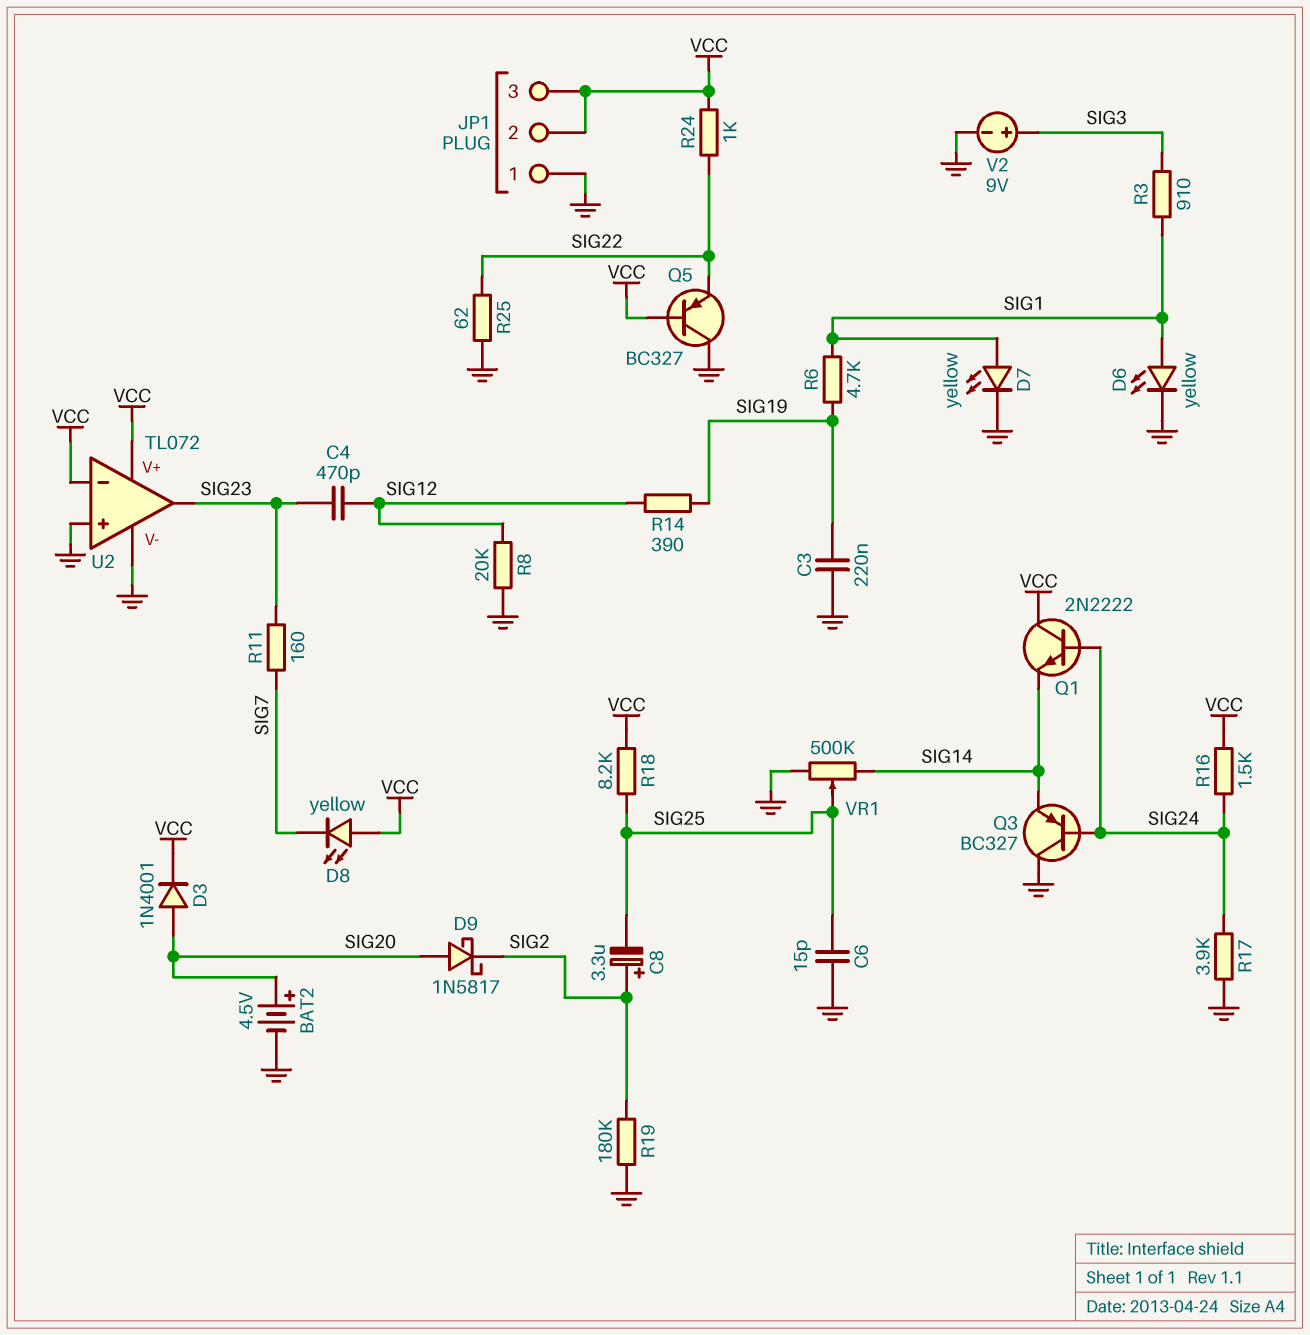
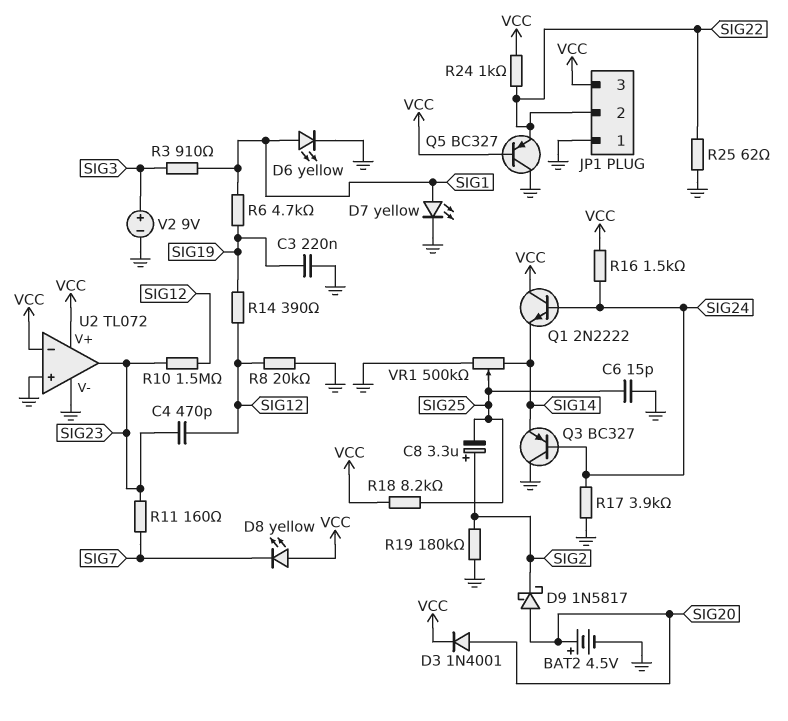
JP1 pin 2: VCC -> SIG22
R10: none -> 1.5M (SIG12, SIG23)

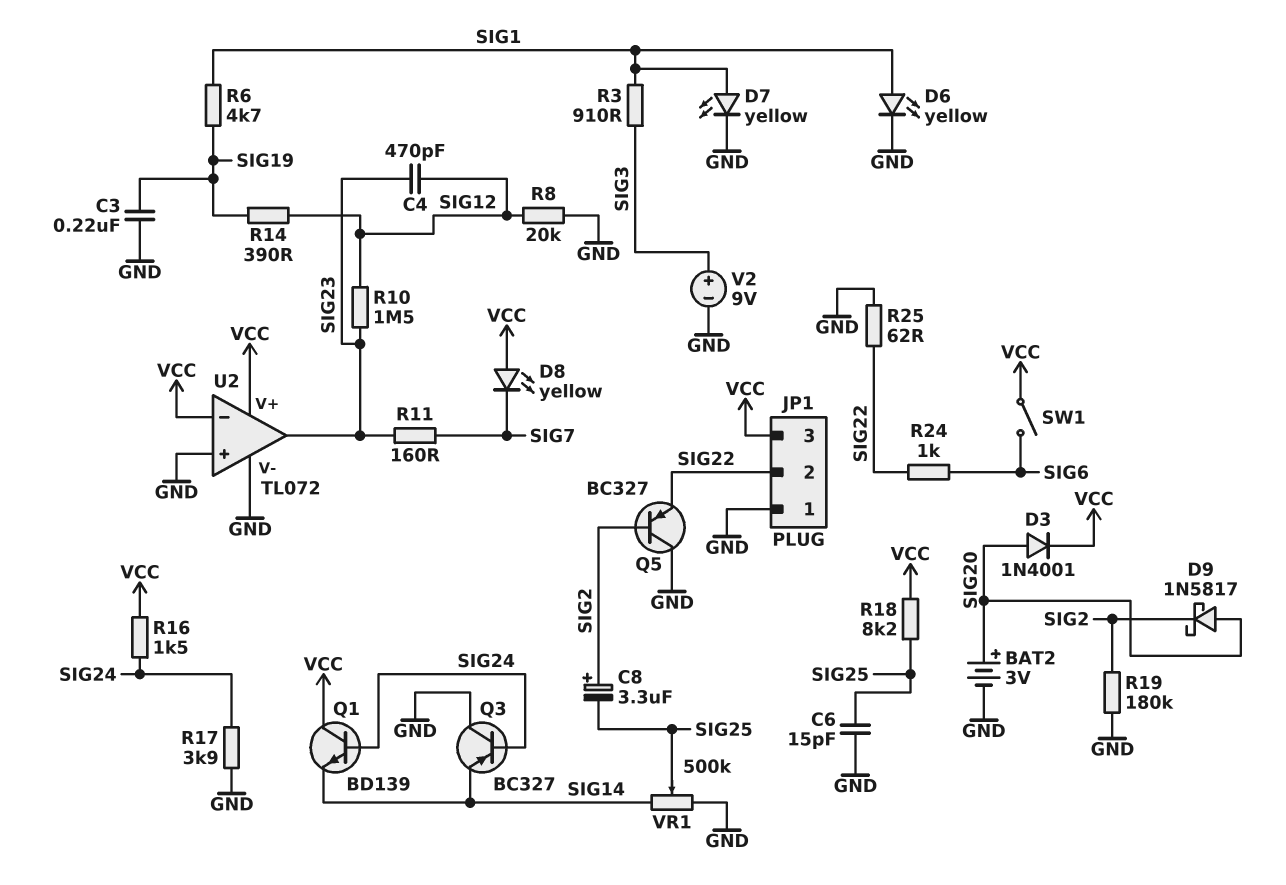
BAT2: 4.5V (plus SIG20, minus GND) -> 3V (plus SIG20, minus GND)
Q1: NPN 2N2222 (B SIG24, C VCC, E SIG14) -> NPN BD139 (B SIG24, C VCC, E SIG14)
Q5: PNP BC327 (B VCC, C GND, E SIG22) -> PNP BC327 (B SIG2, C GND, E SIG22)
R24: 1k (SIG22, VCC) -> 1k (SIG6, SIG22)
SW1: none -> switch (SIG6, VCC)

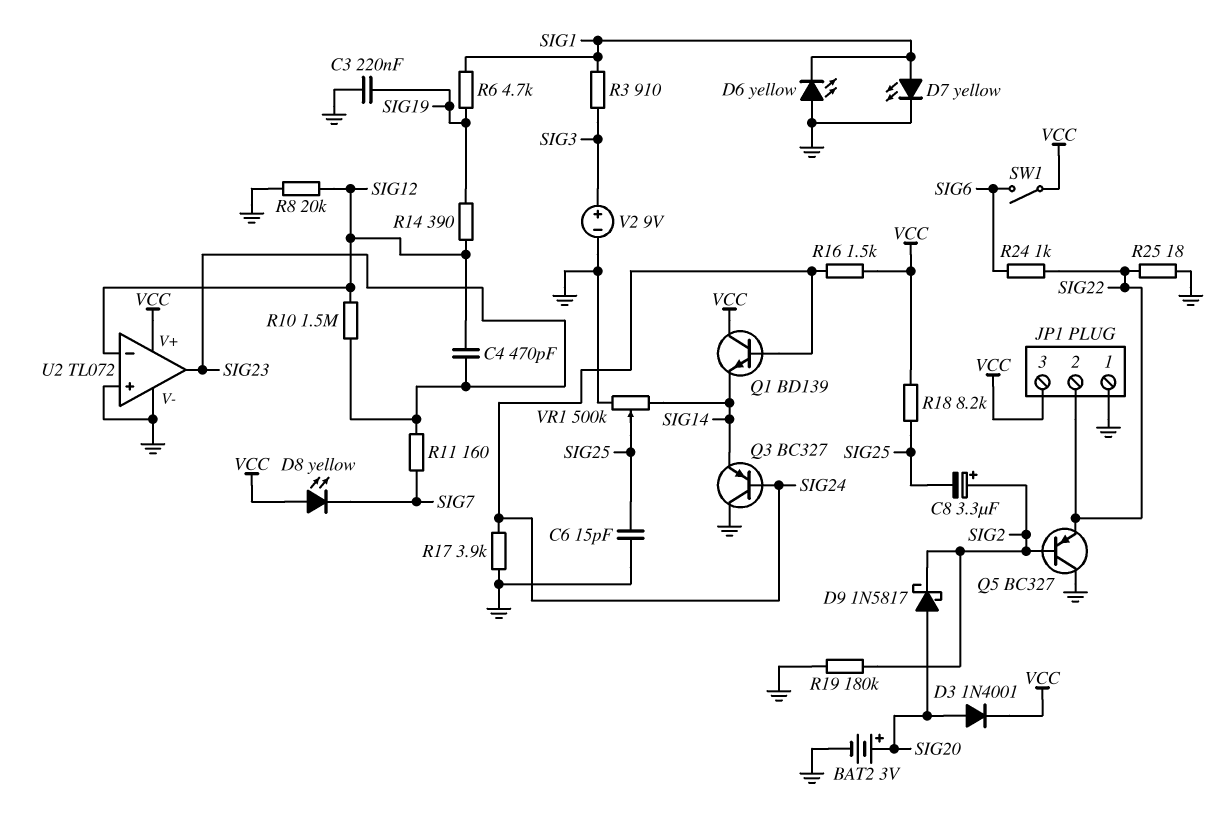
D6: LED yellow (A SIG1, K GND) -> LED yellow (A GND, K SIG1)
R25: 62 (GND, SIG22) -> 18 (GND, SIG22)
U2 pin in-: VCC -> SIG12

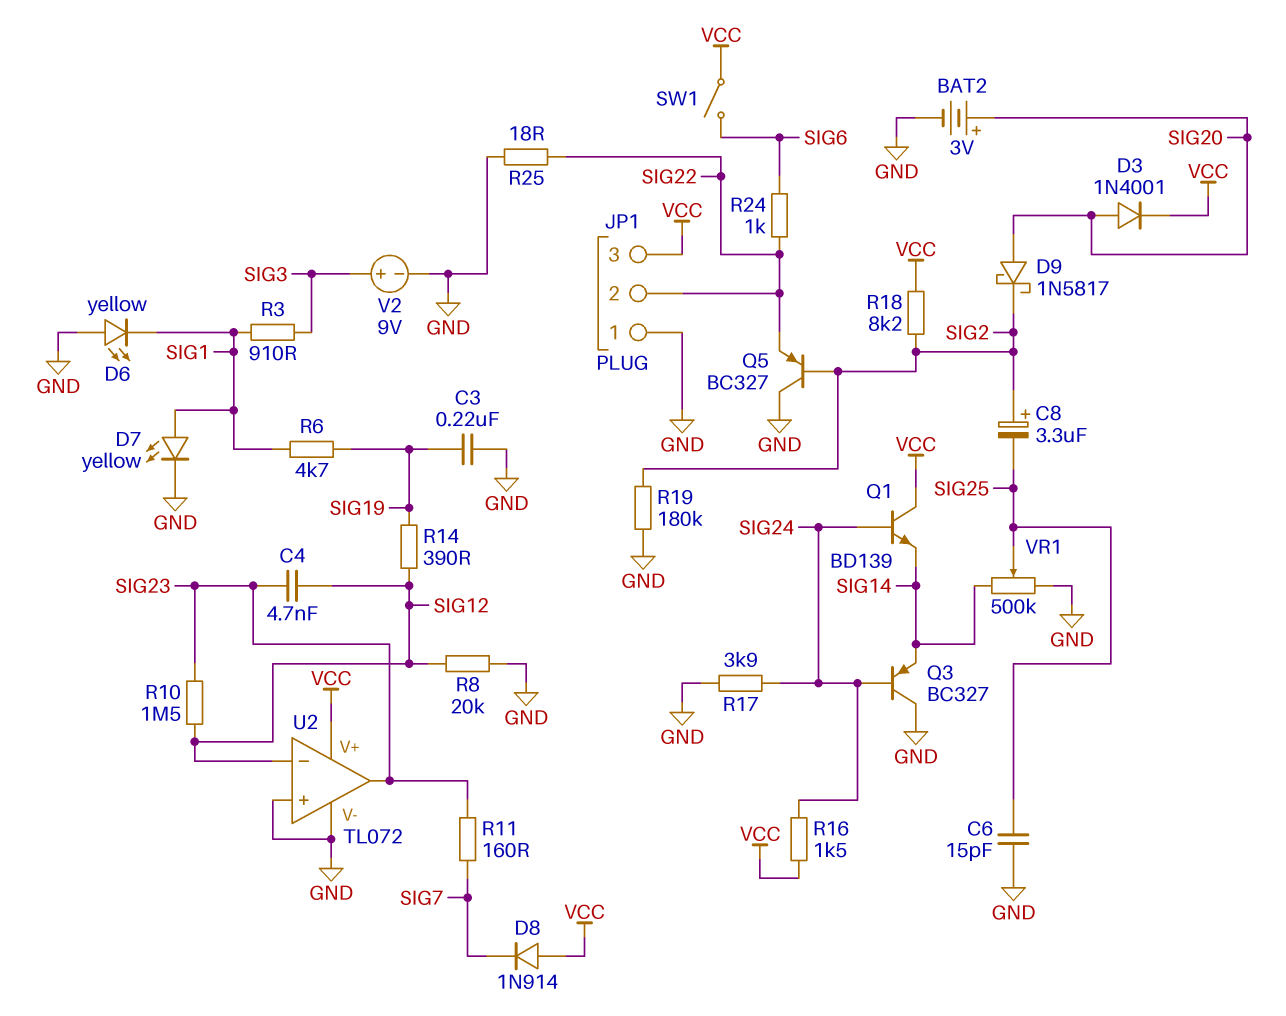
C4: 470pF (SIG12, SIG23) -> 4.7nF (SIG12, SIG23)
D8: LED yellow (A VCC, K SIG7) -> diode 1N914 (A VCC, K SIG7)
R18: 8.2k (SIG25, VCC) -> 8.2k (SIG2, VCC)

